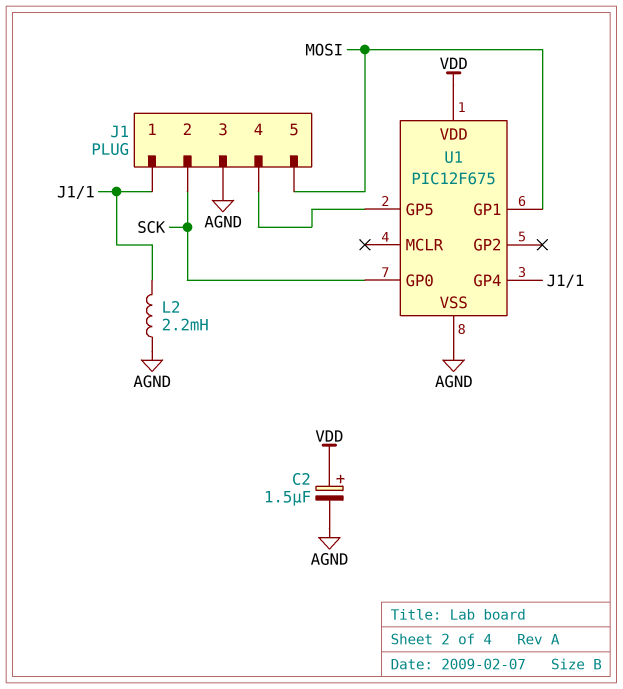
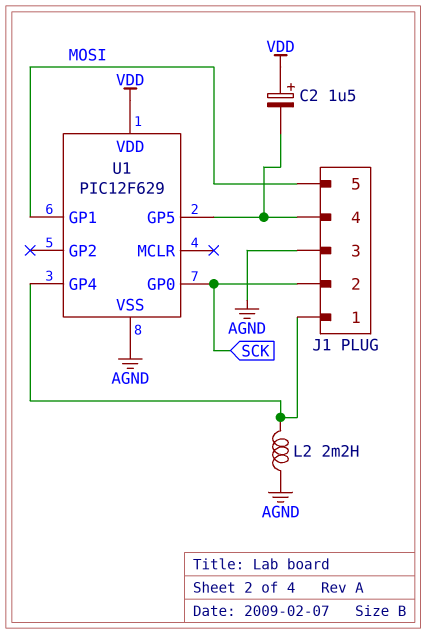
C2: 1.5uF (plus VDD, minus AGND) -> 1.5uF (plus VDD, minus J1/4)
U1: PIC12F675 -> PIC12F629

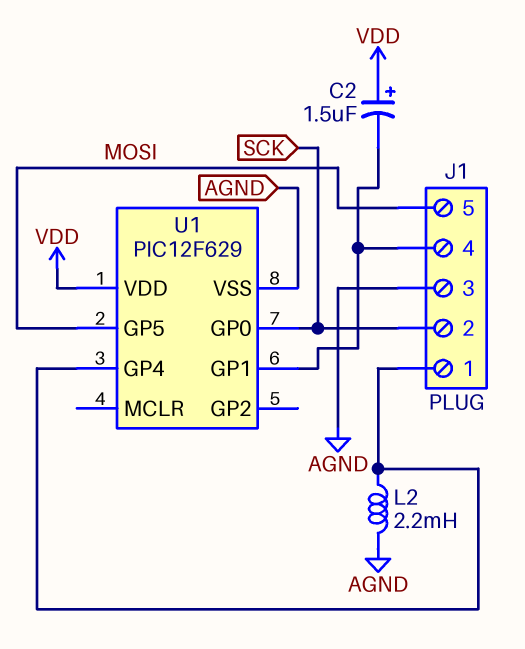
U1 pin GP1: MOSI -> J1/4
U1 pin GP5: J1/4 -> MOSI

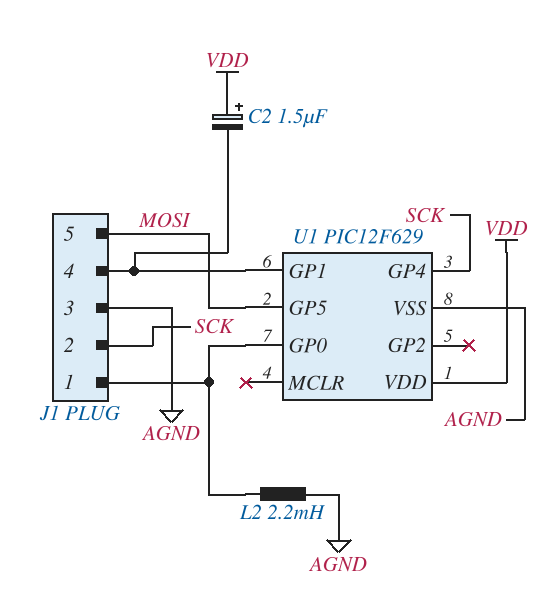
U1 pin GP0: SCK -> J1/1
U1 pin GP4: J1/1 -> SCK

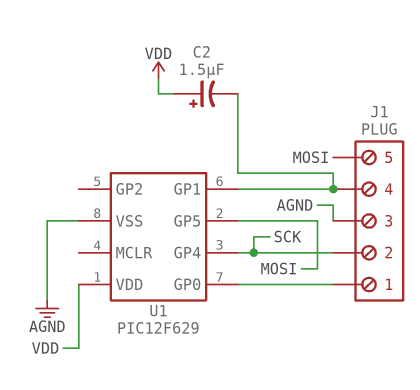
L2: 2.2mH (AGND, J1/1) -> none

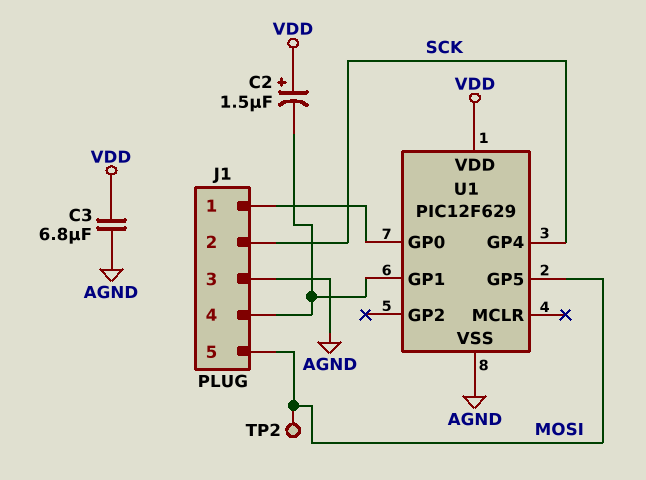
C3: none -> 6.8uF (AGND, VDD)
TP2: none -> test point (MOSI)

